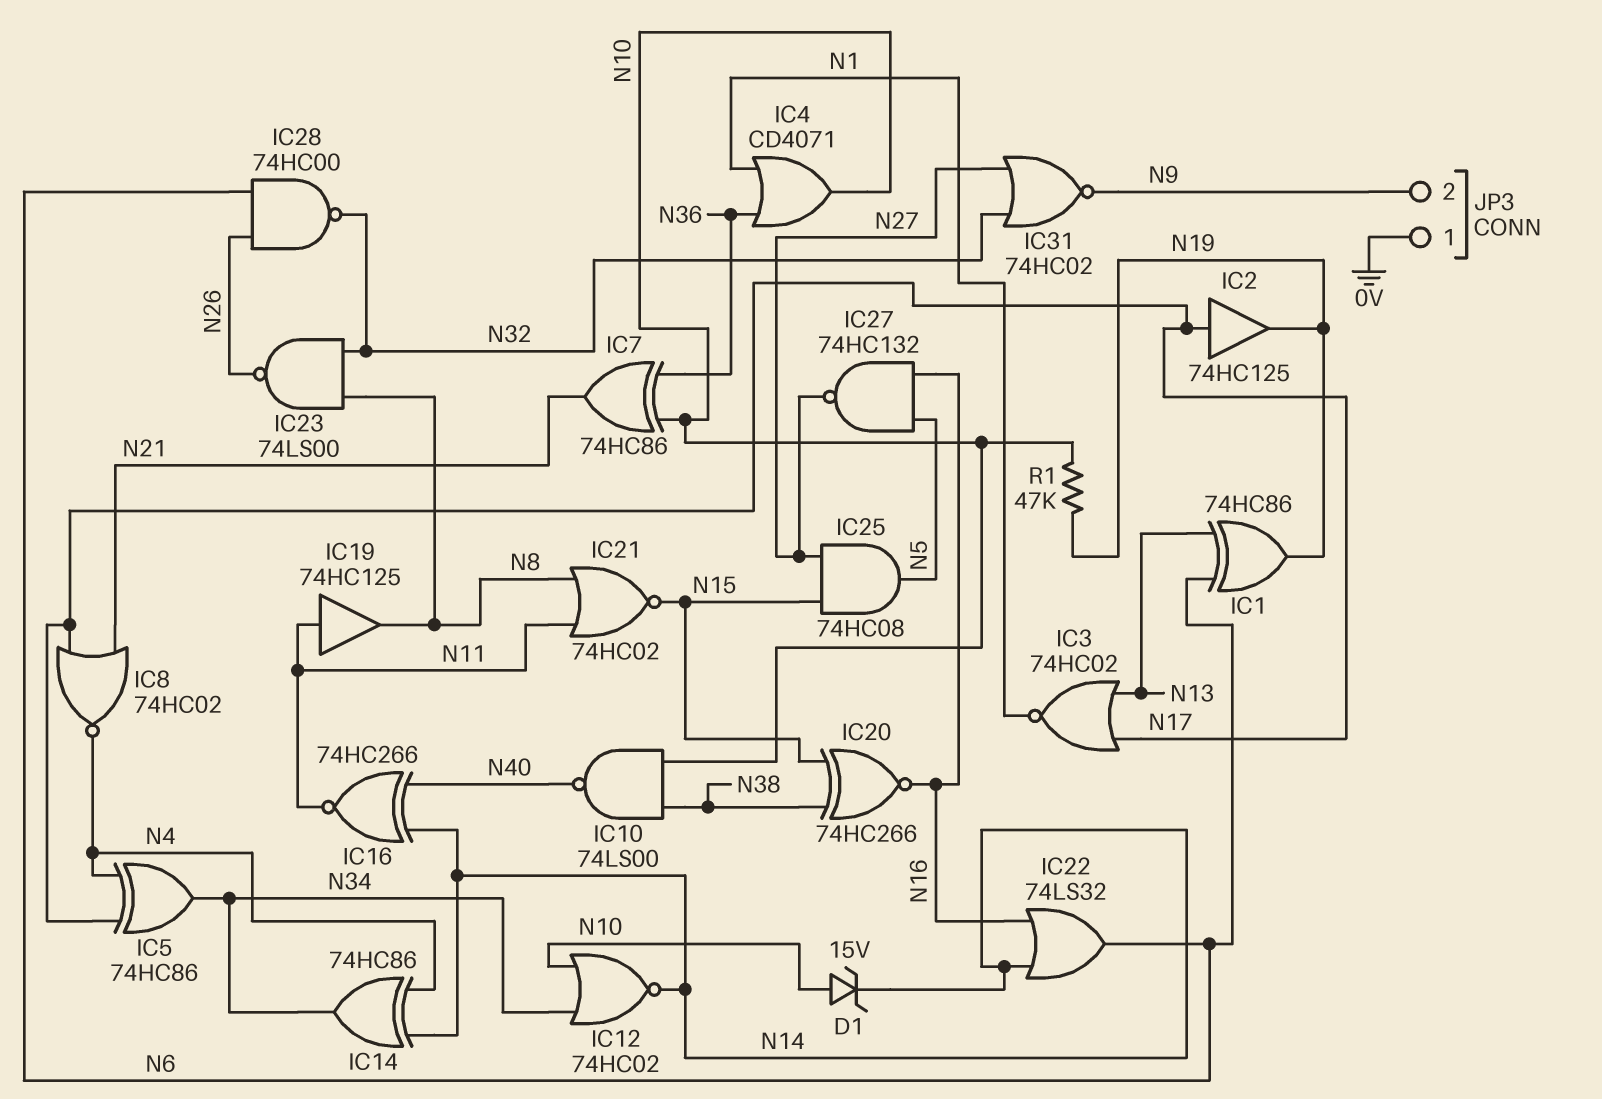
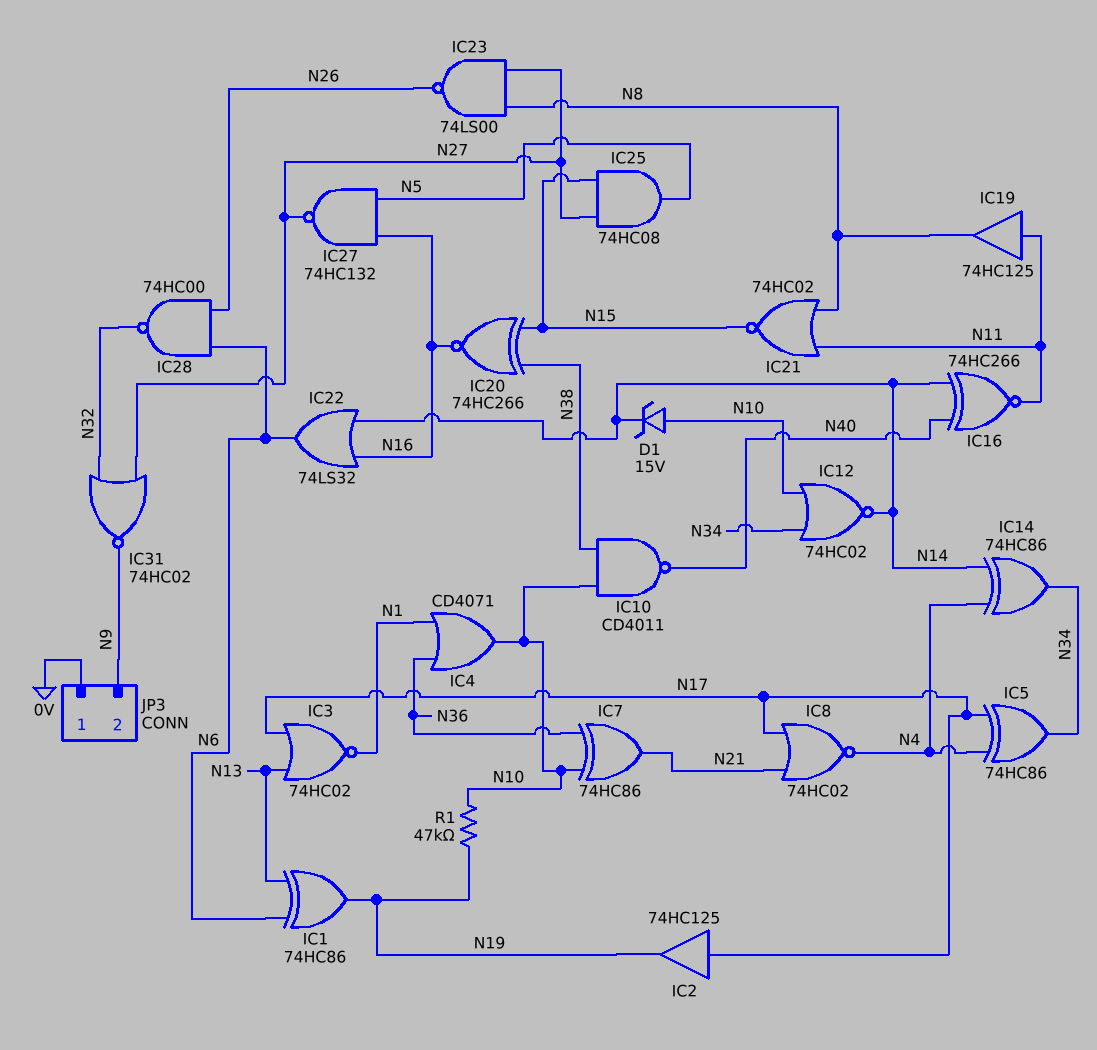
IC10: NAND 74LS00 (in N10, in N38, out N40) -> NAND CD4011 (in N10, in N38, out N40)
IC23: NAND 74LS00 (in N8, in N32, out N26) -> NAND 74LS00 (in N8, in N27, out N26)

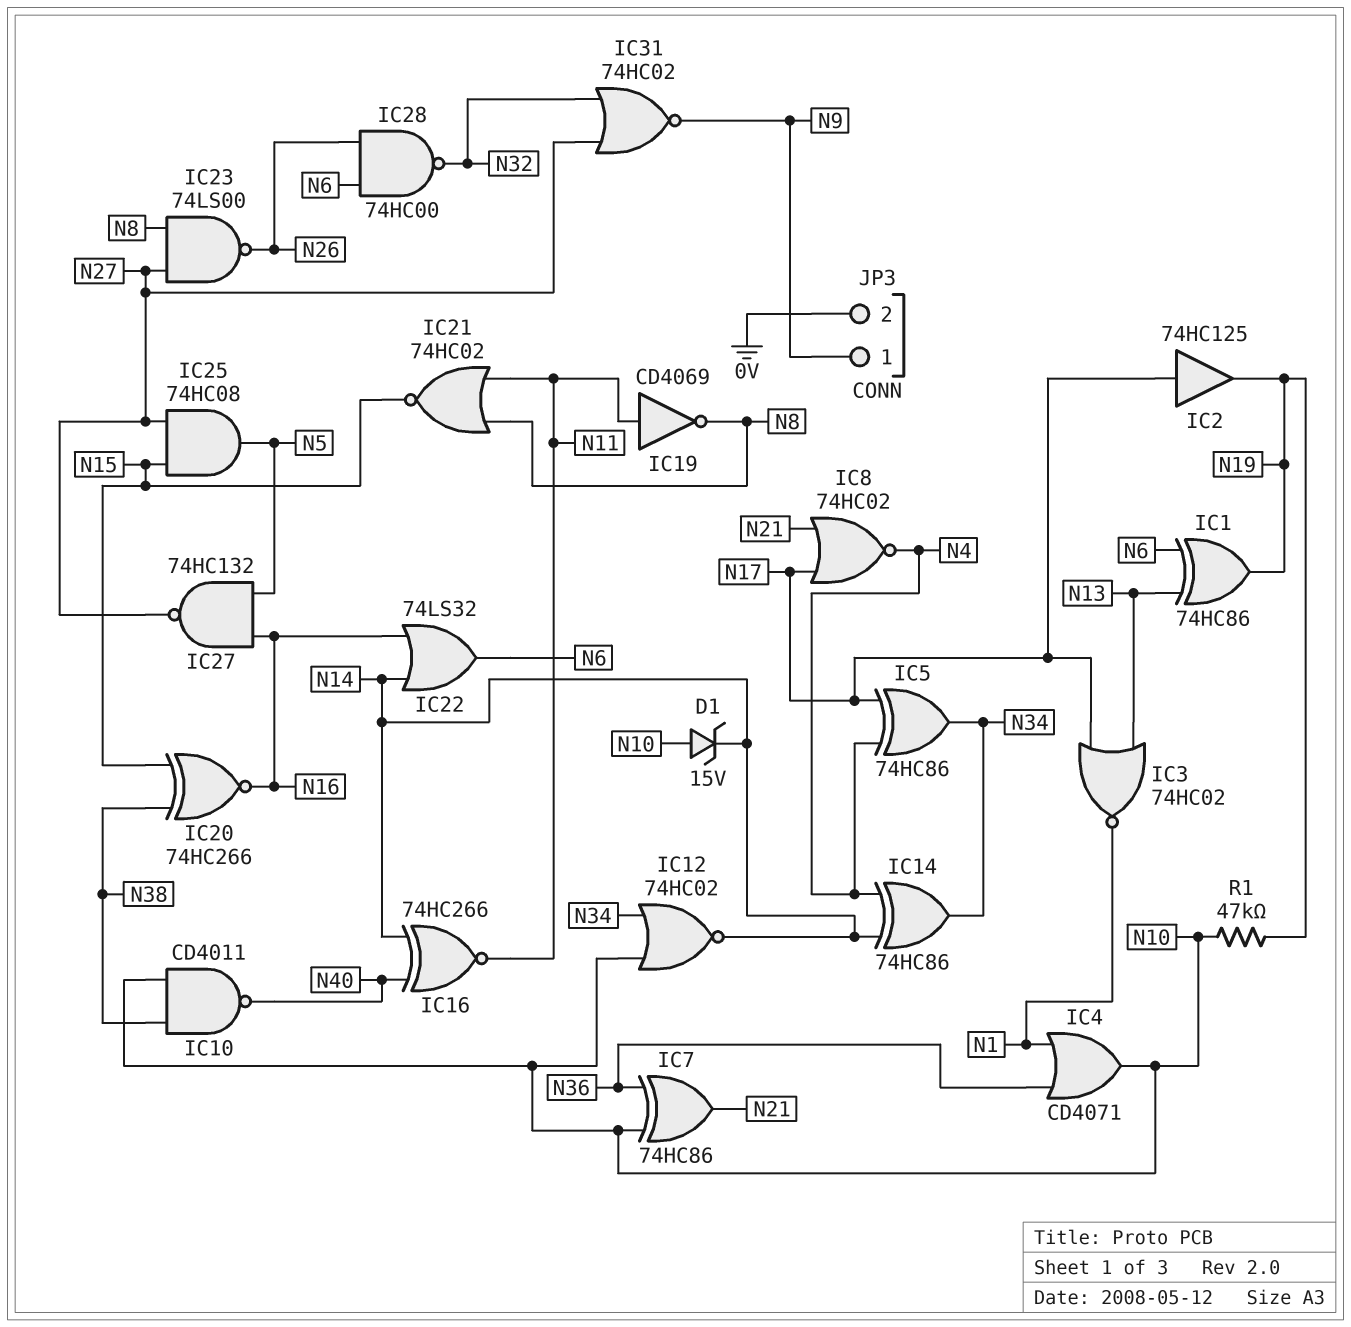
IC19: buffer 74HC125 (in N11, out N8) -> NOT CD4069 (in N11, out N8)
JP3 pin 1: 0V -> N9
JP3 pin 2: N9 -> 0V

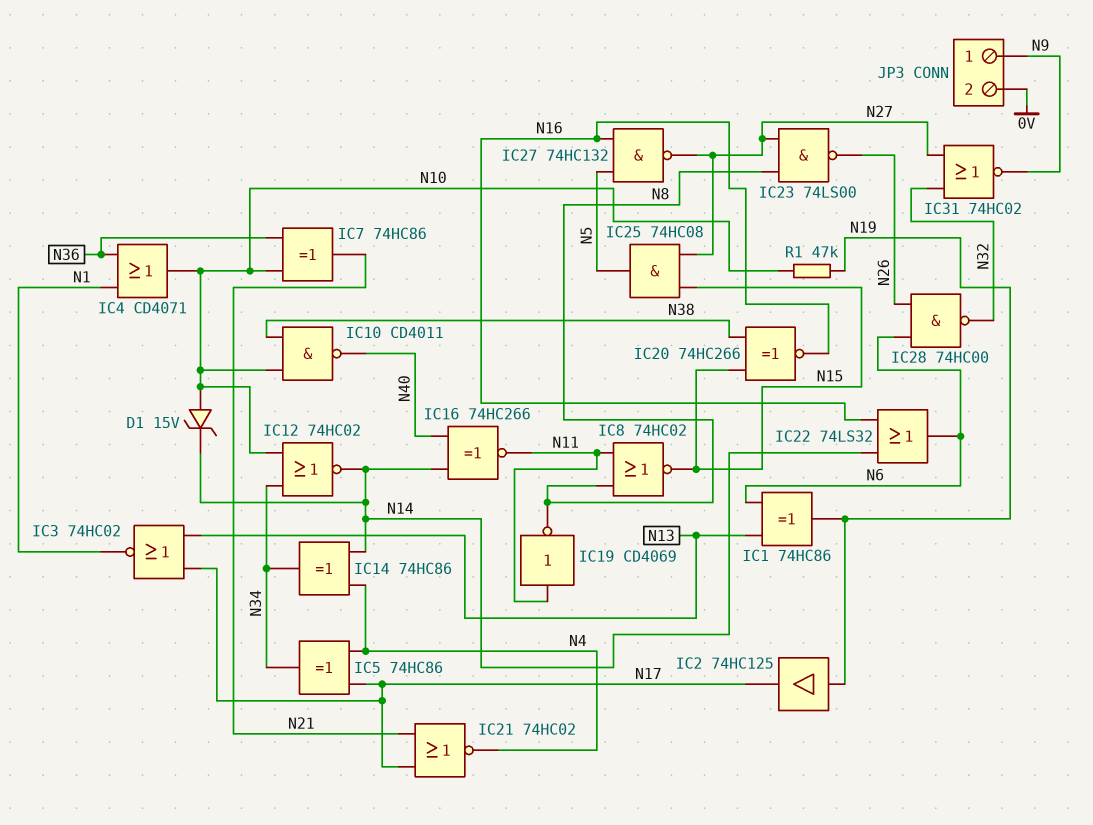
IC2: buffer 74HC125 (in N17, out N19) -> buffer 74HC125 (in N19, out N17)
IC8: NOR 74HC02 (in N17, in N21, out N4) -> NOR 74HC02 (in N8, in N11, out N15)
IC21: NOR 74HC02 (in N8, in N11, out N15) -> NOR 74HC02 (in N17, in N21, out N4)

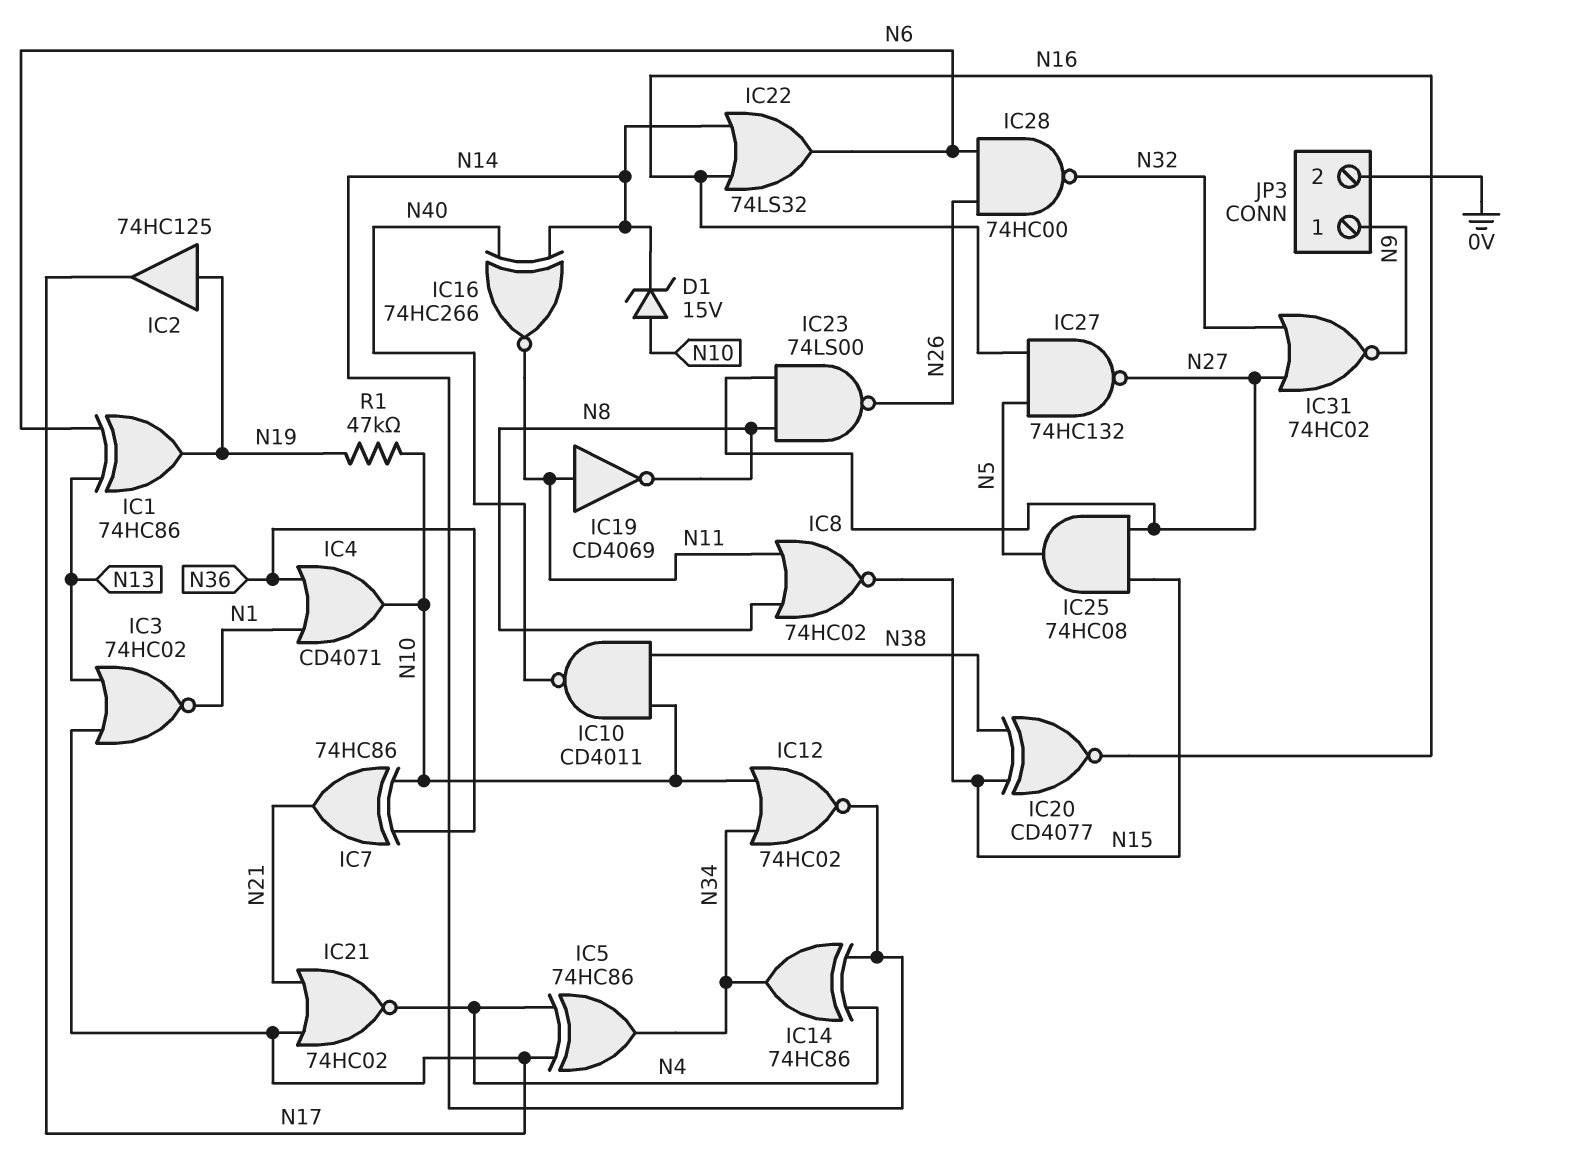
IC20: XNOR 74HC266 (in N15, in N38, out N16) -> XNOR CD4077 (in N15, in N38, out N16)

